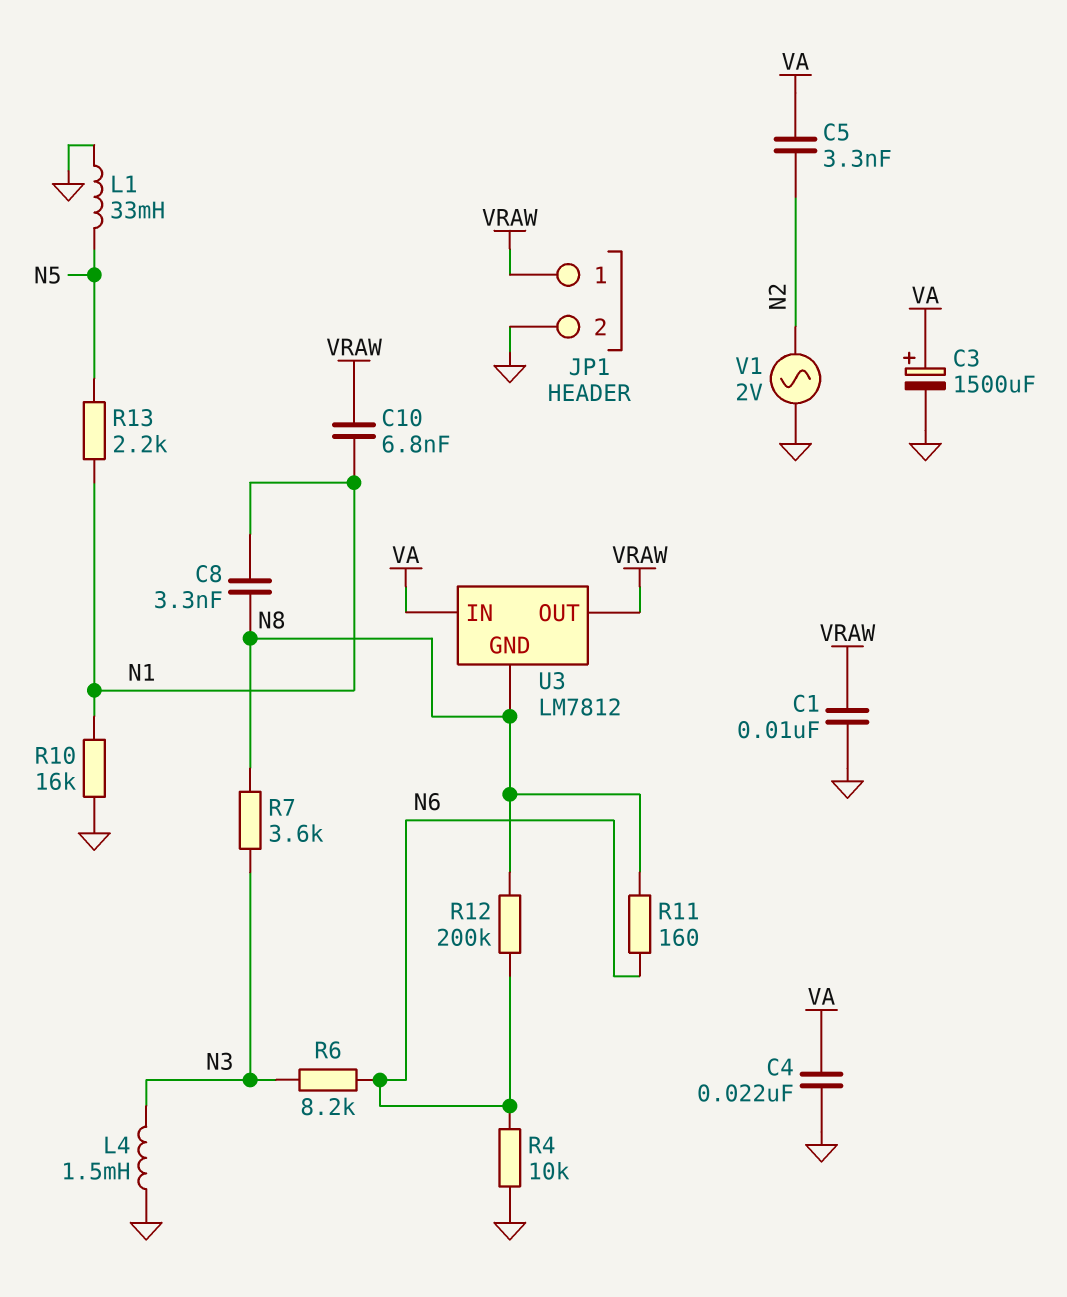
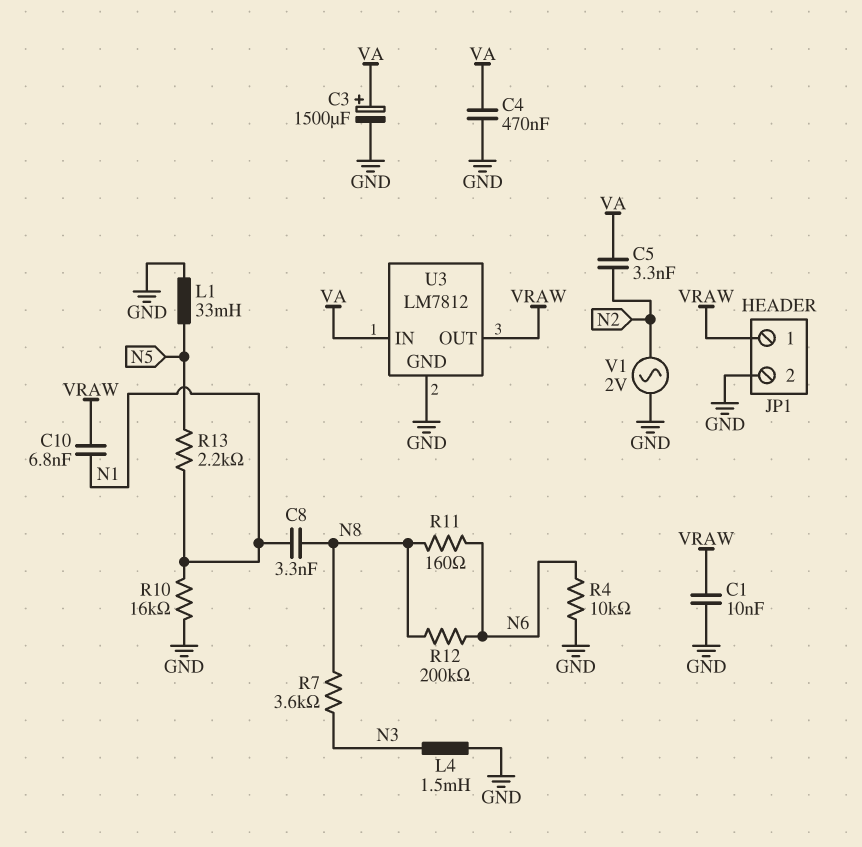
C4: 22nF (GND, VA) -> 470nF (GND, VA)
R6: 8.2k (N3, N6) -> none
U3 pin GND: N8 -> GND

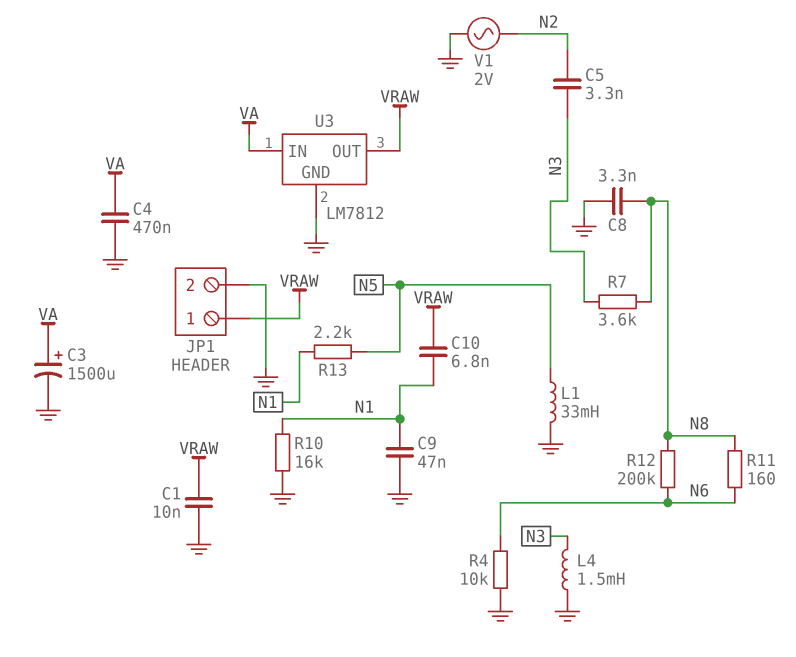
C5: 3.3nF (N2, VA) -> 3.3nF (N2, N3)
C8: 3.3nF (N1, N8) -> 3.3nF (GND, N8)
C9: none -> 47nF (GND, N1)

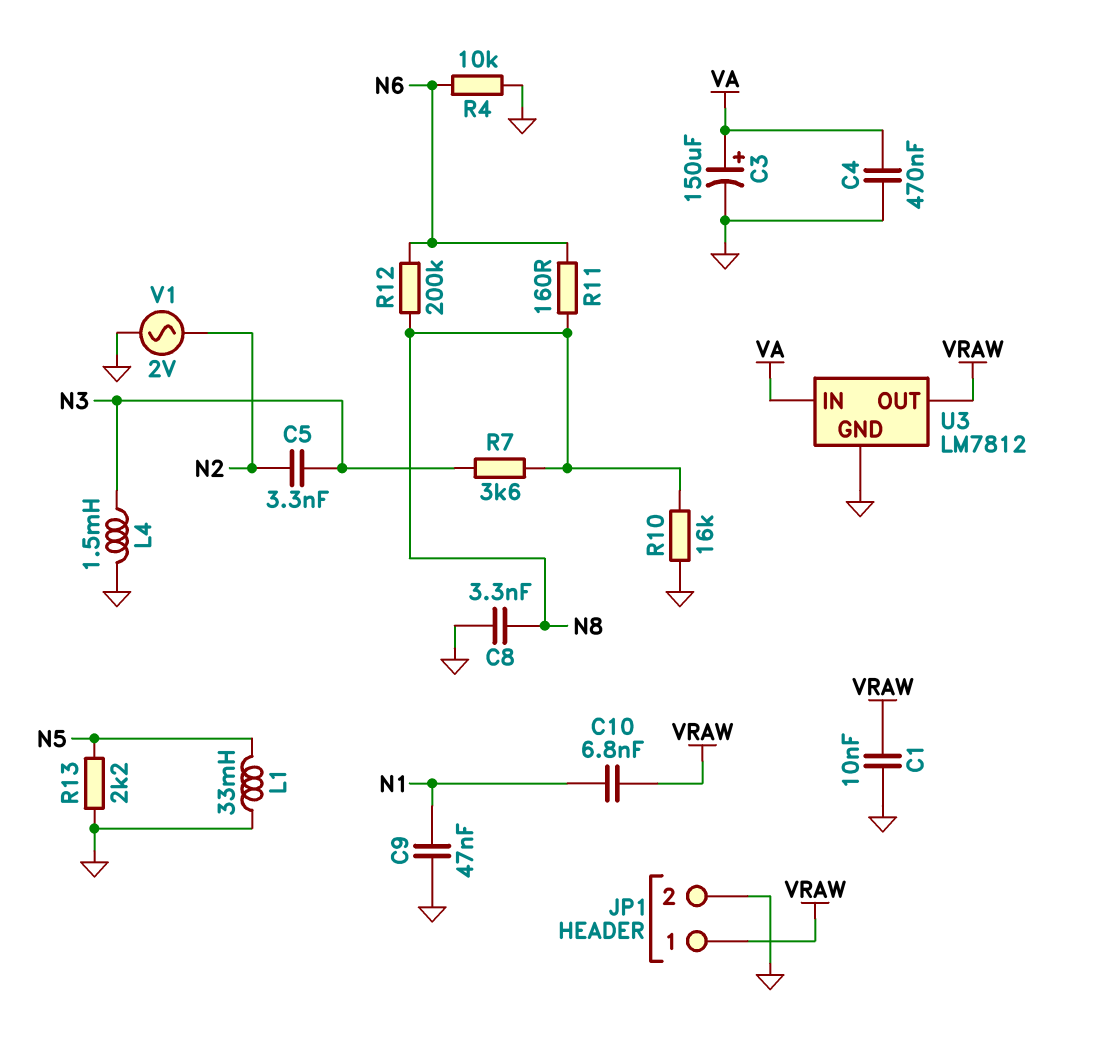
C3: 1500uF (plus VA, minus GND) -> 150uF (plus VA, minus GND)
R10: 16k (GND, N1) -> 16k (GND, N8)
R13: 2.2k (N1, N5) -> 2.2k (GND, N5)

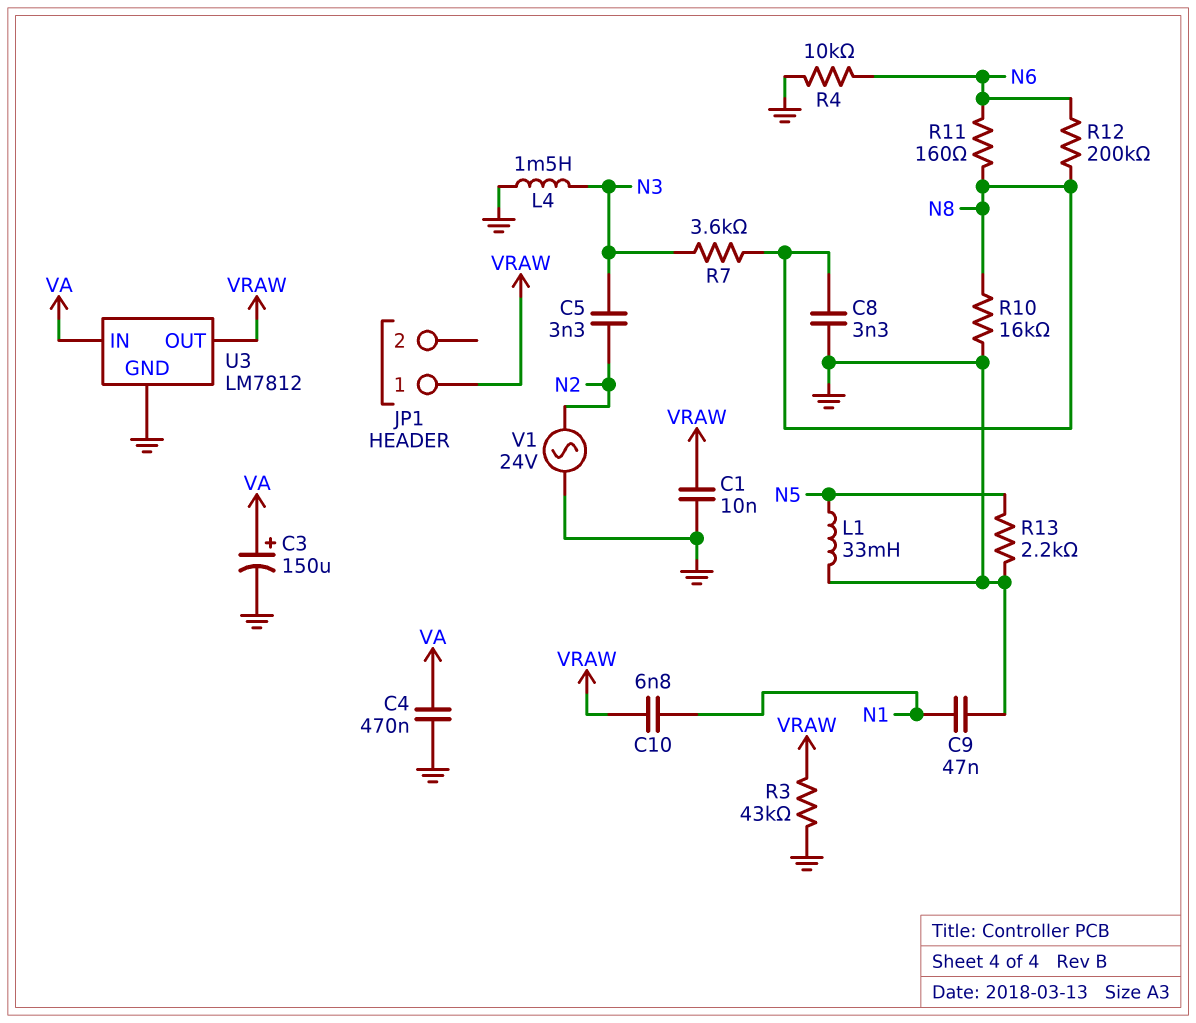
JP1 pin 2: GND -> none
R3: none -> 43k (GND, VRAW)
V1: AC 2V (GND, N2) -> AC 24V (GND, N2)

